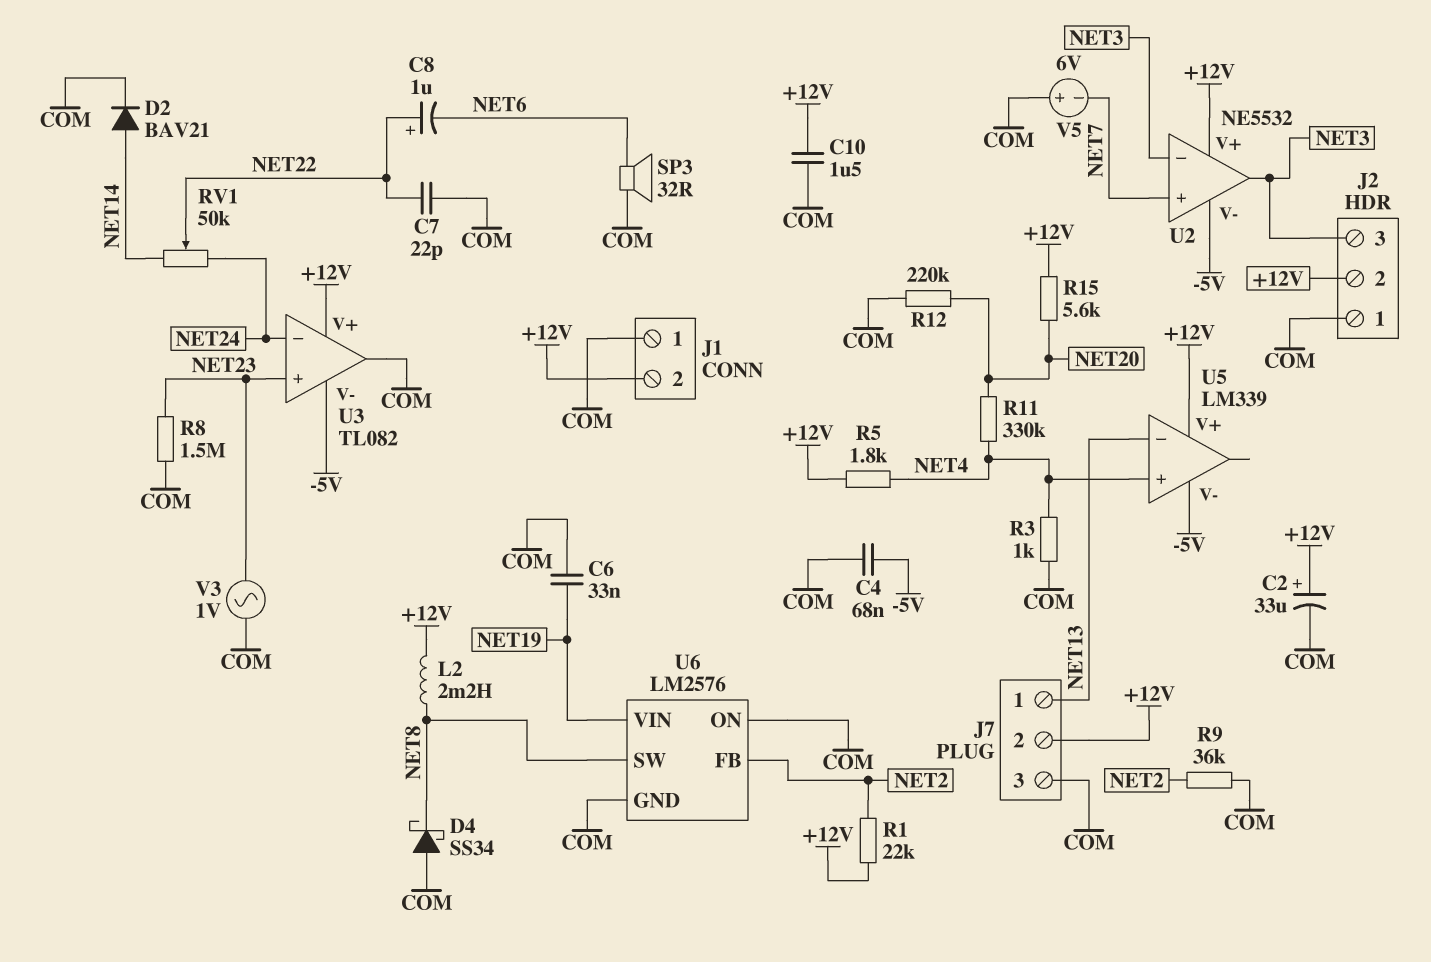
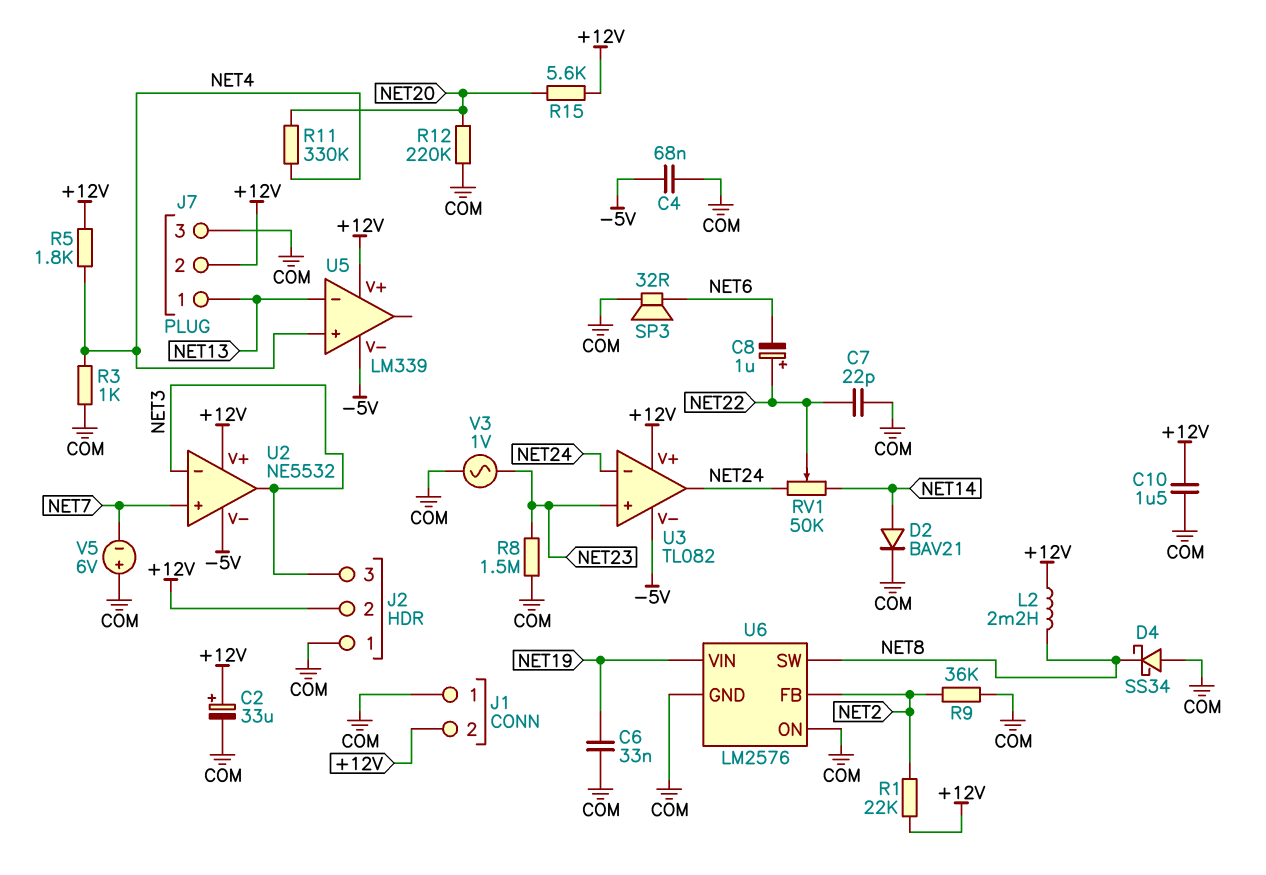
U3 pin out: COM -> NET24

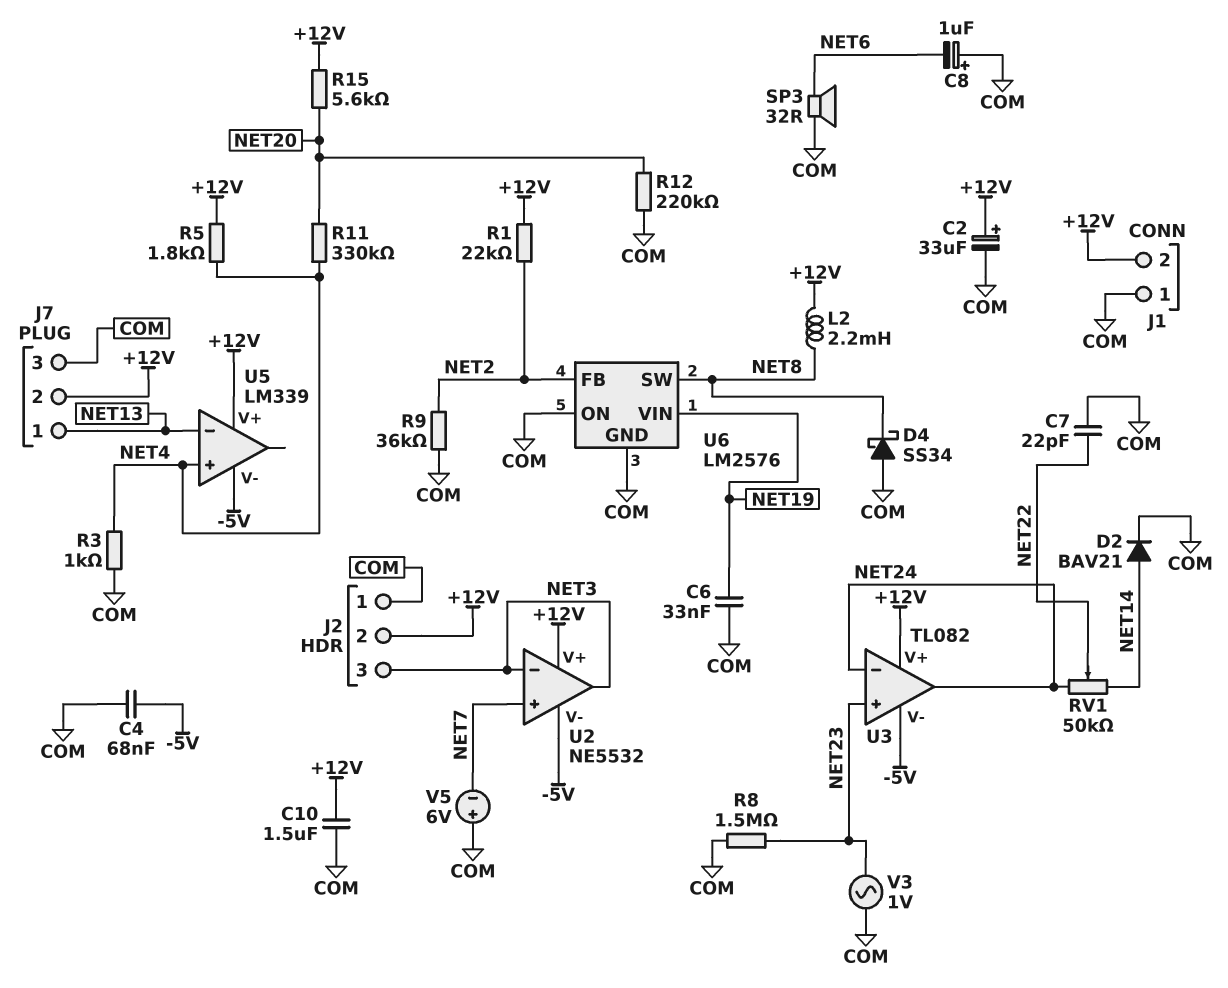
C8: 1uF (plus NET22, minus NET6) -> 1uF (plus COM, minus NET6)

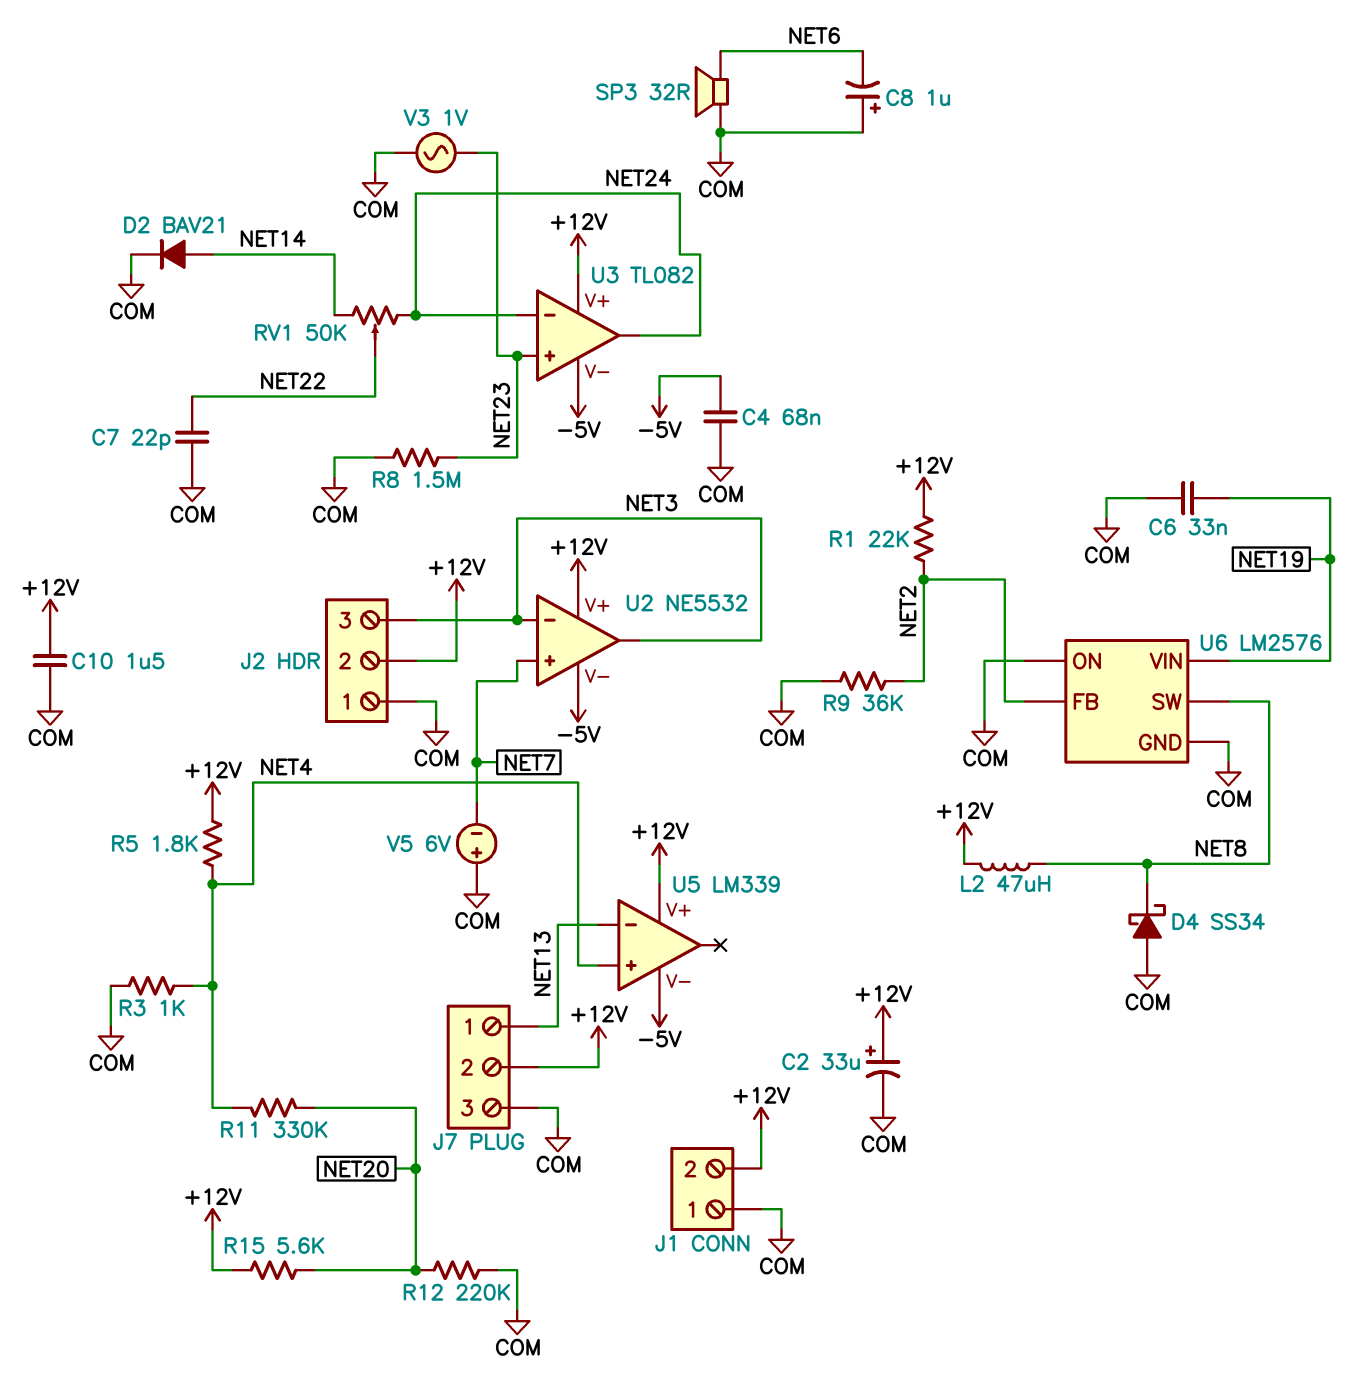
L2: 2.2mH (+12V, NET8) -> 47uH (+12V, NET8)

